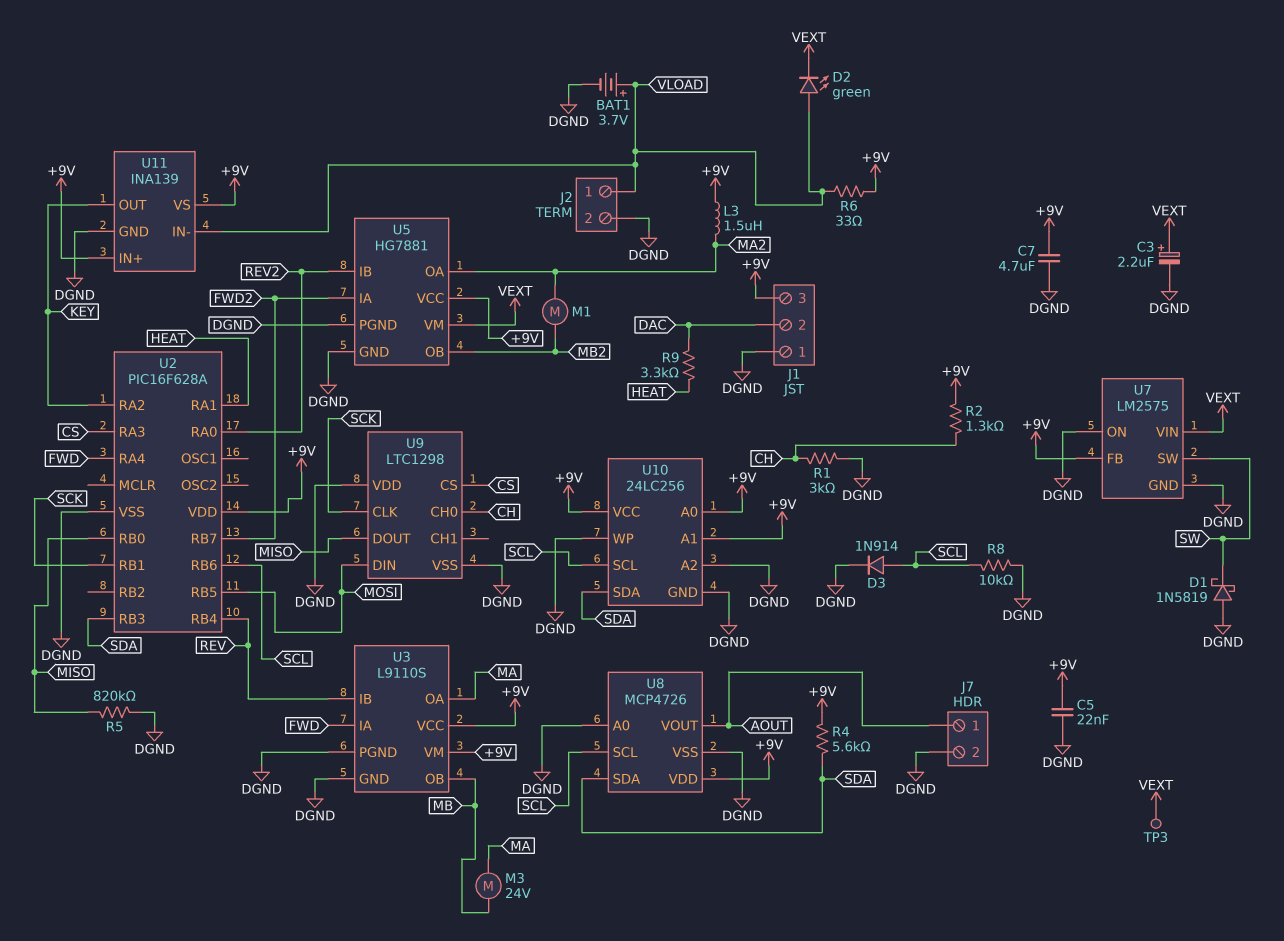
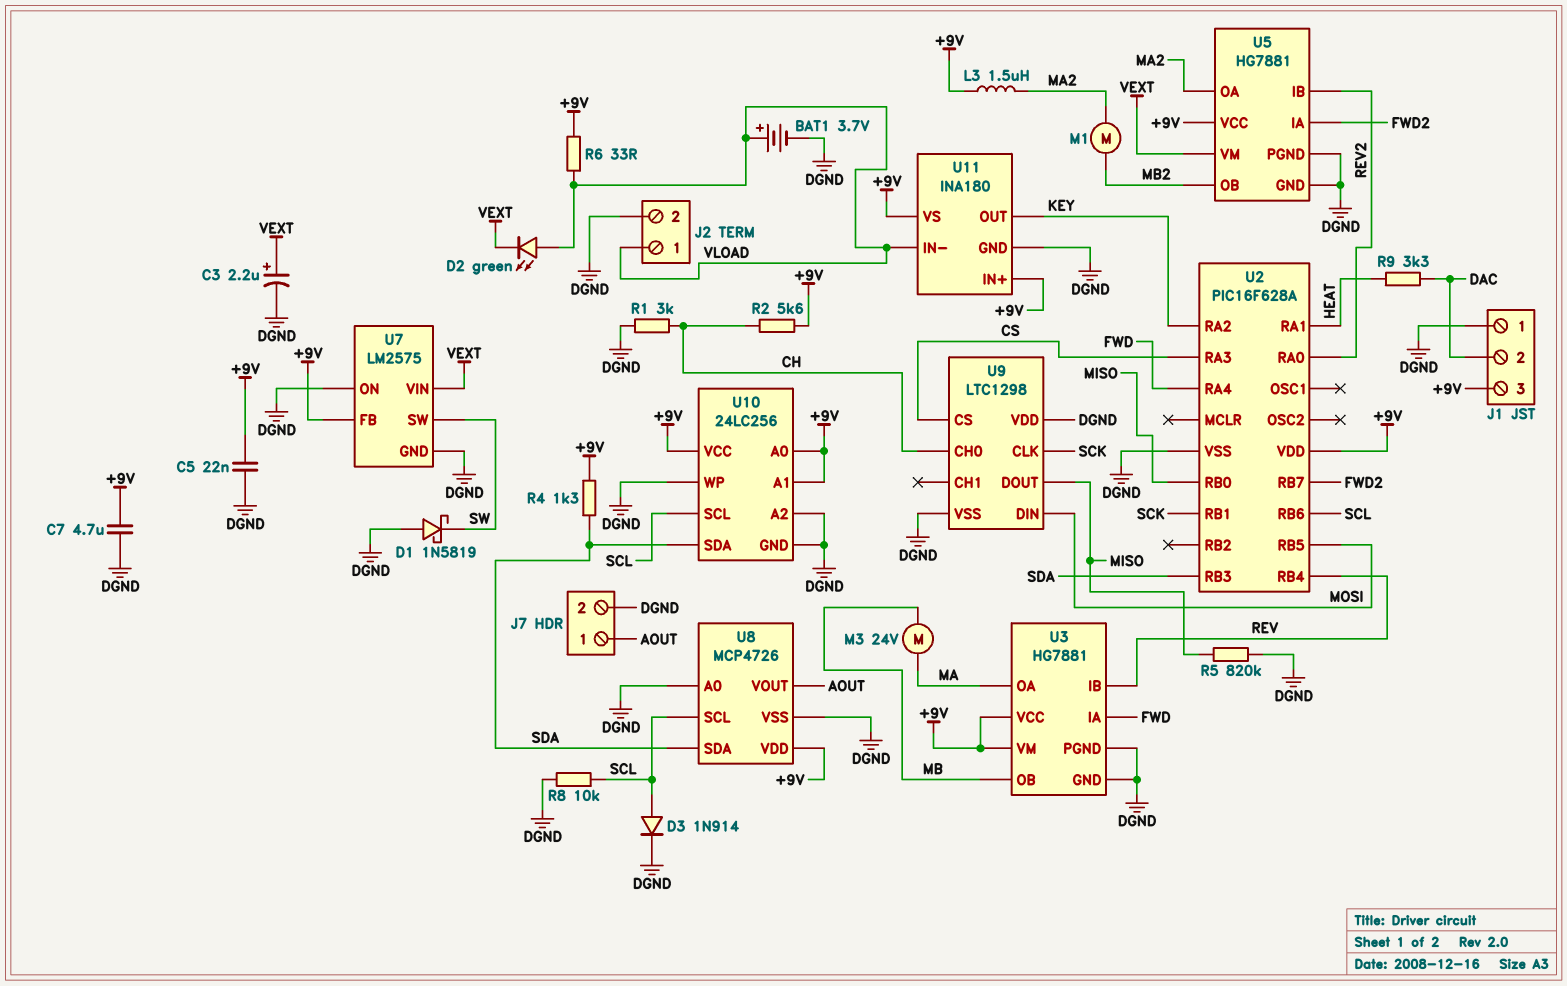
R2: 1.3k (+9V, CH) -> 5.6k (+9V, CH)
R4: 5.6k (+9V, SDA) -> 1.3k (+9V, SDA)
TP3: test point (VEXT) -> none
U3: L9110S -> HG7881
U11: INA139 -> INA180

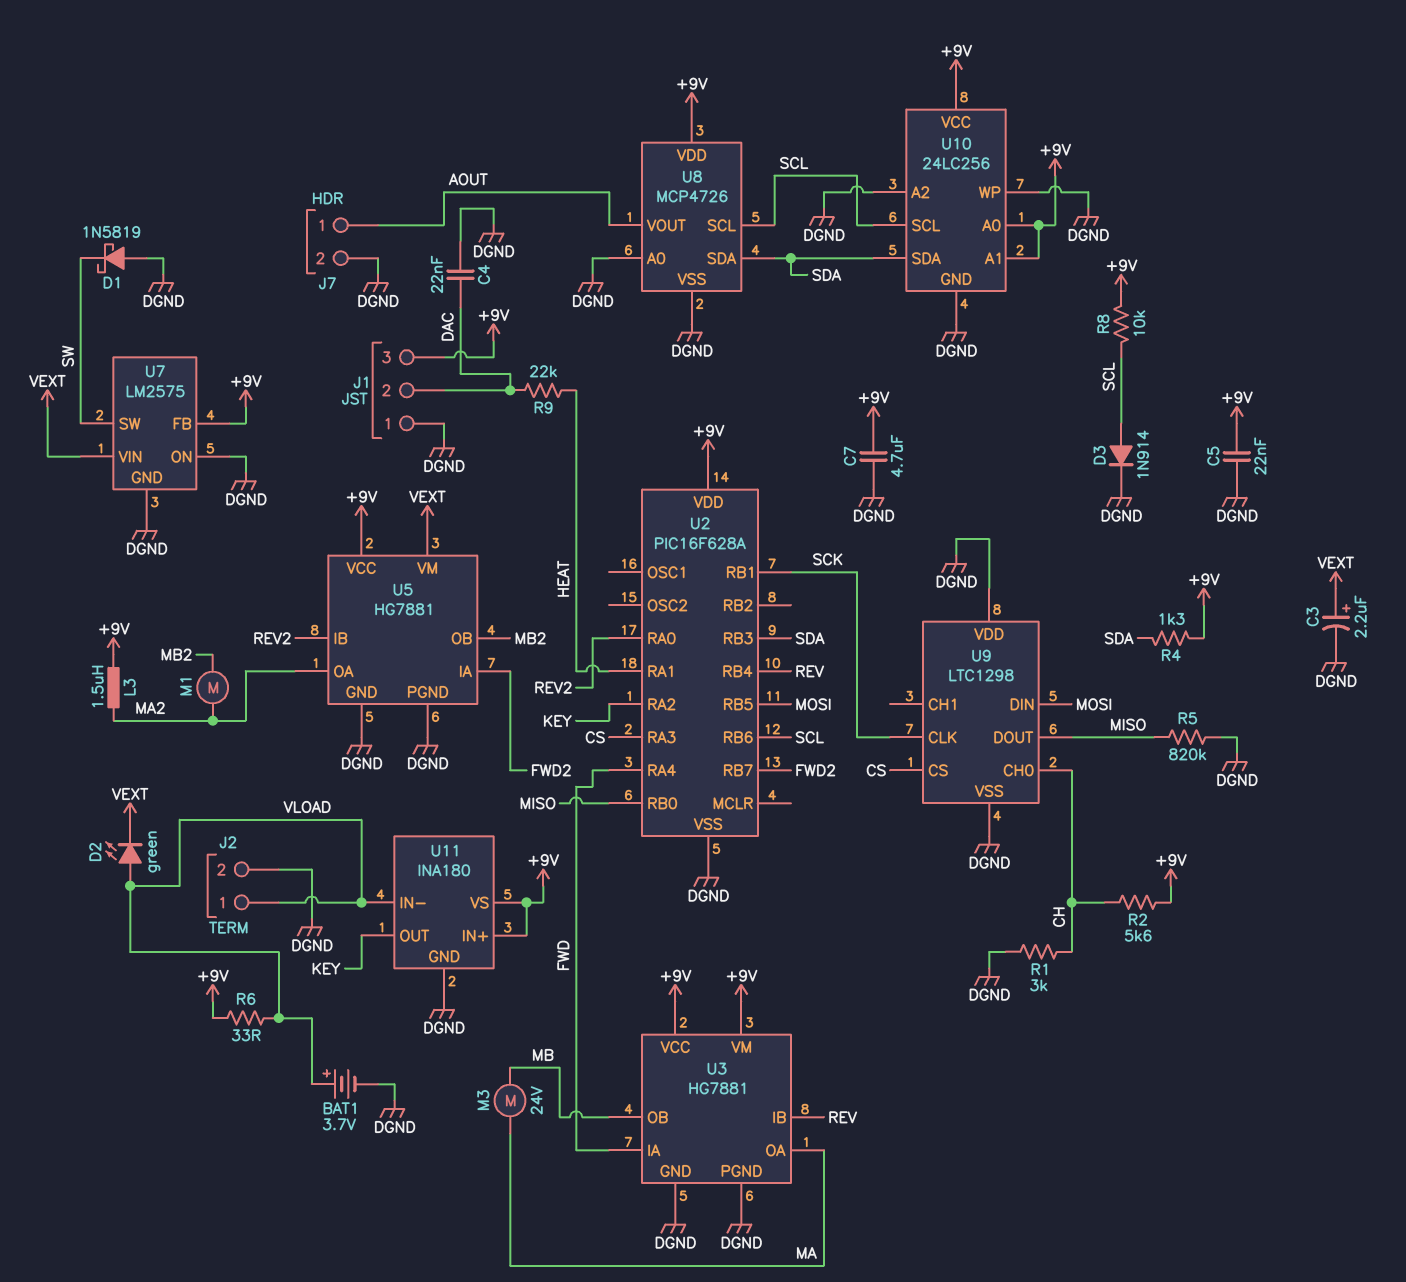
C4: none -> 22nF (DAC, DGND)
R8: 10k (DGND, SCL) -> 10k (+9V, SCL)
R9: 3.3k (DAC, HEAT) -> 22k (DAC, HEAT)

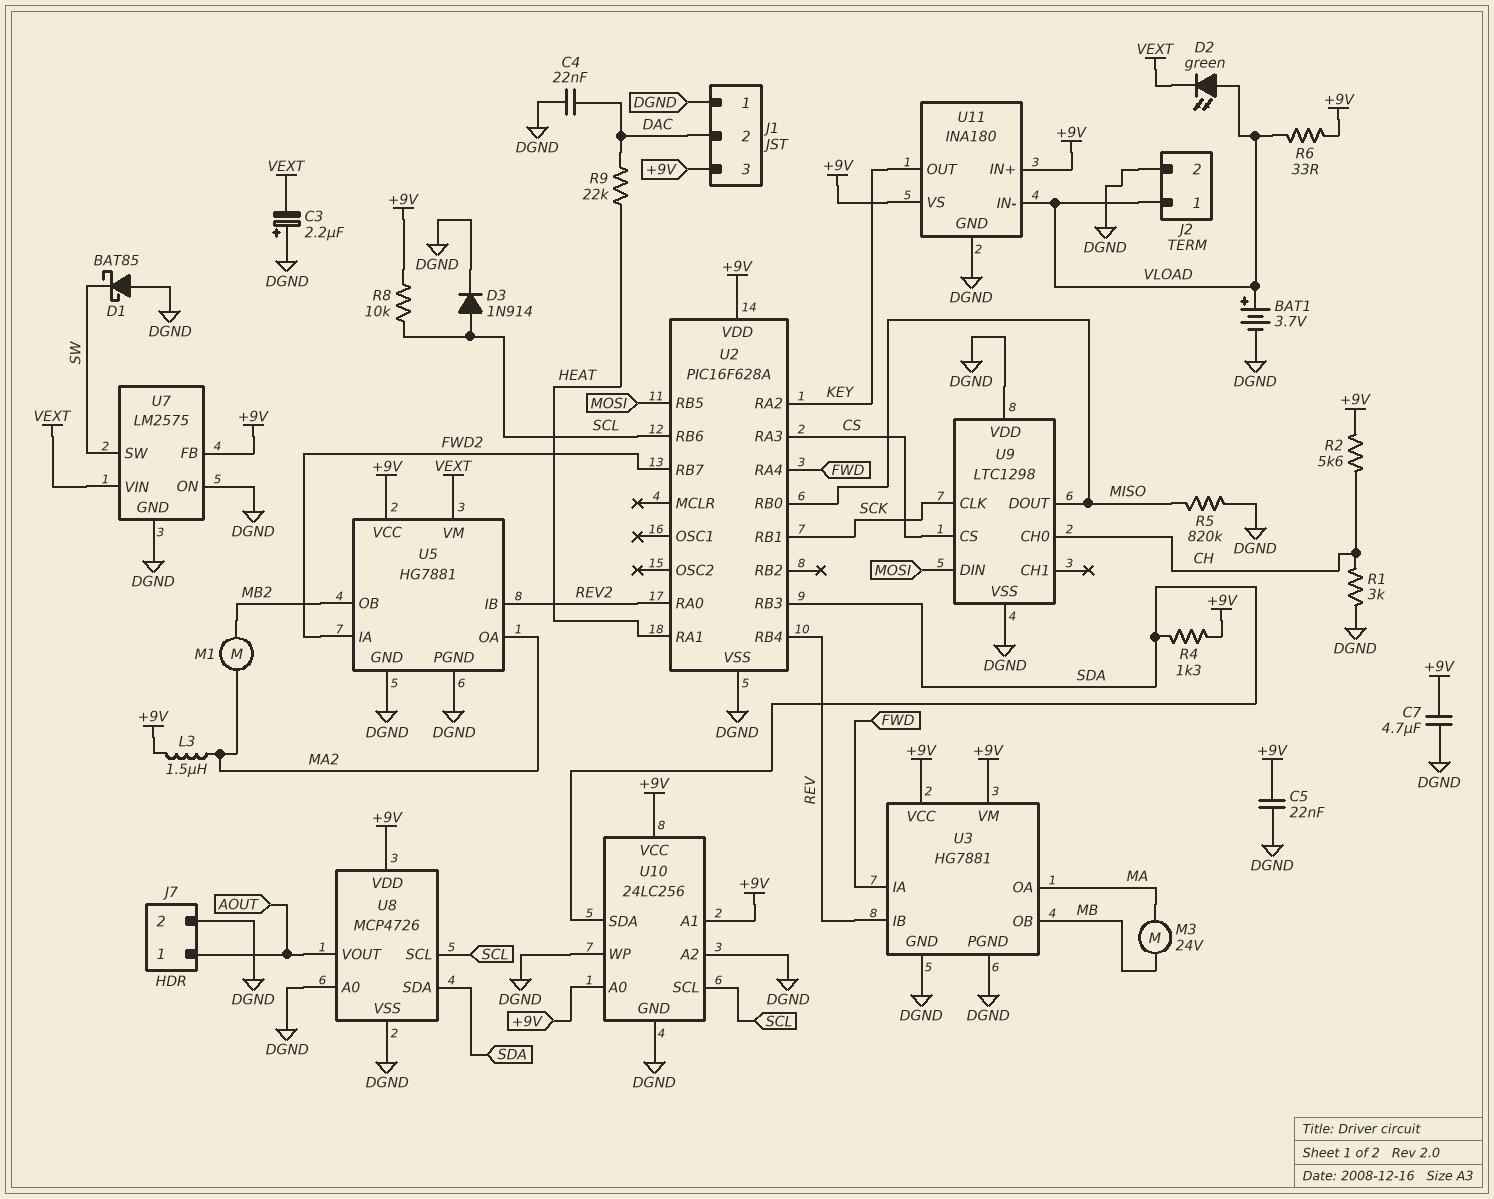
C3: 2.2uF (plus VEXT, minus DGND) -> 2.2uF (plus DGND, minus VEXT)
D1: schottky 1N5819 (A DGND, K SW) -> schottky BAT85 (A DGND, K SW)

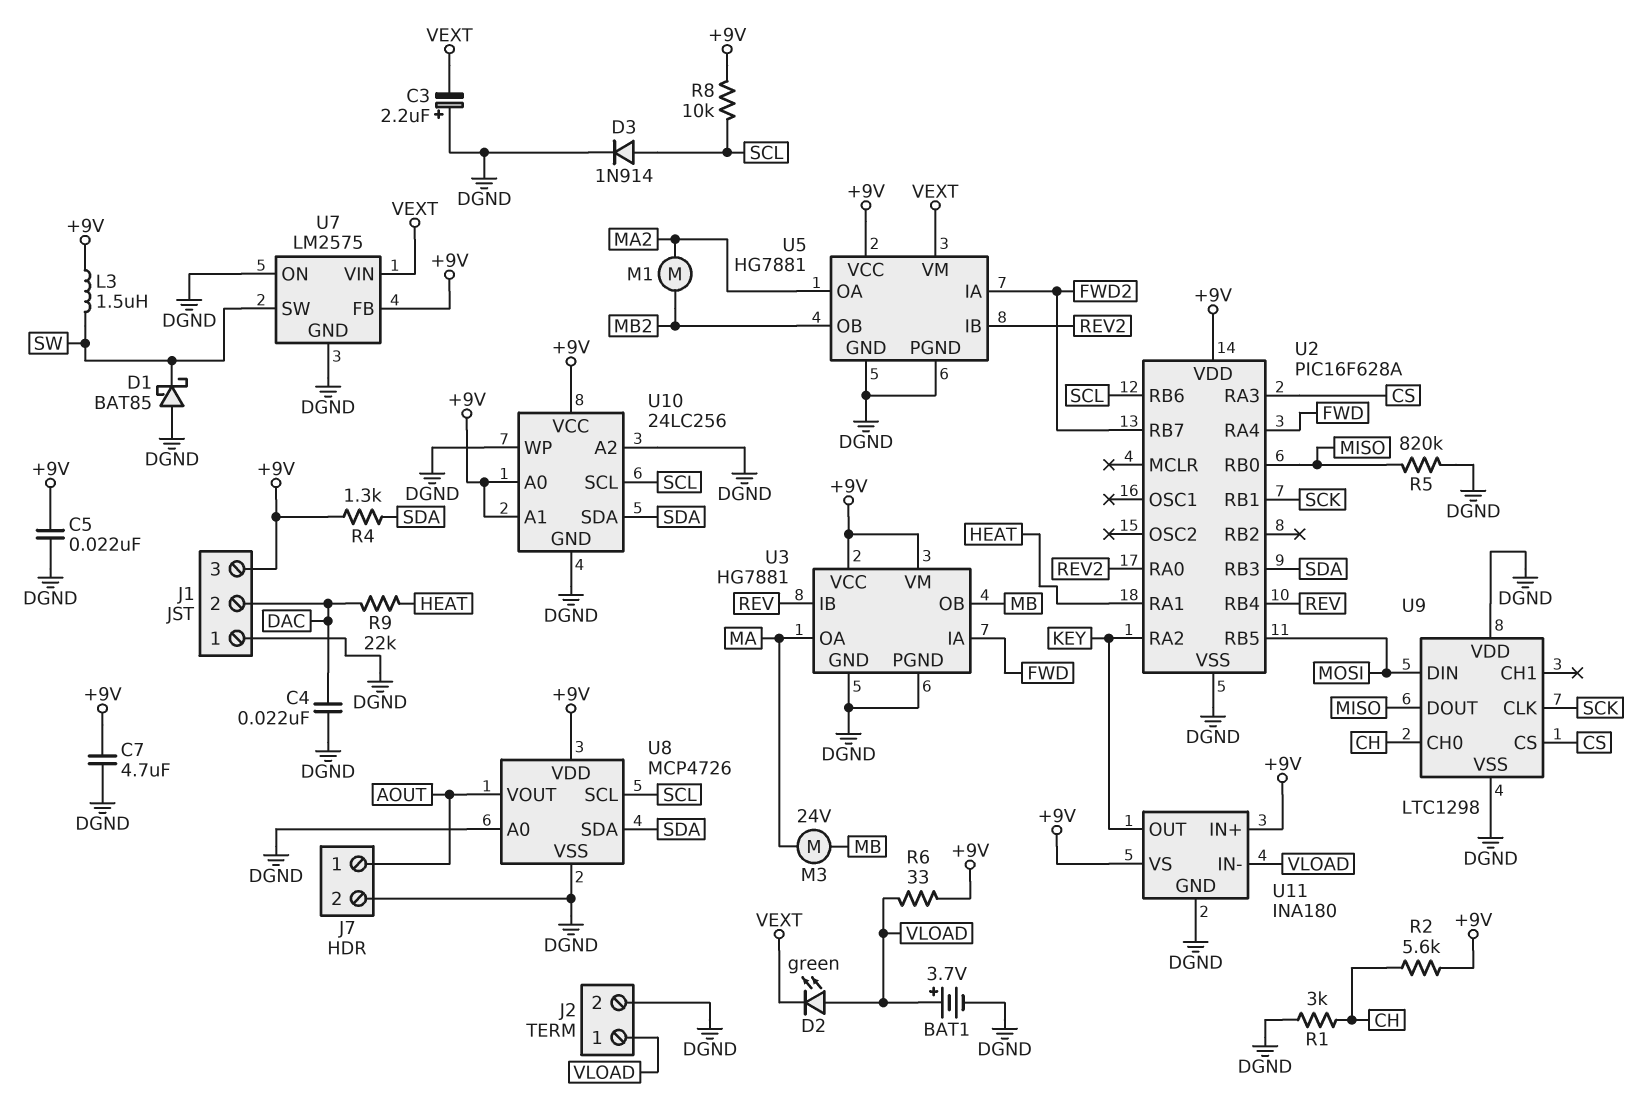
L3: 1.5uH (+9V, MA2) -> 1.5uH (+9V, SW)

